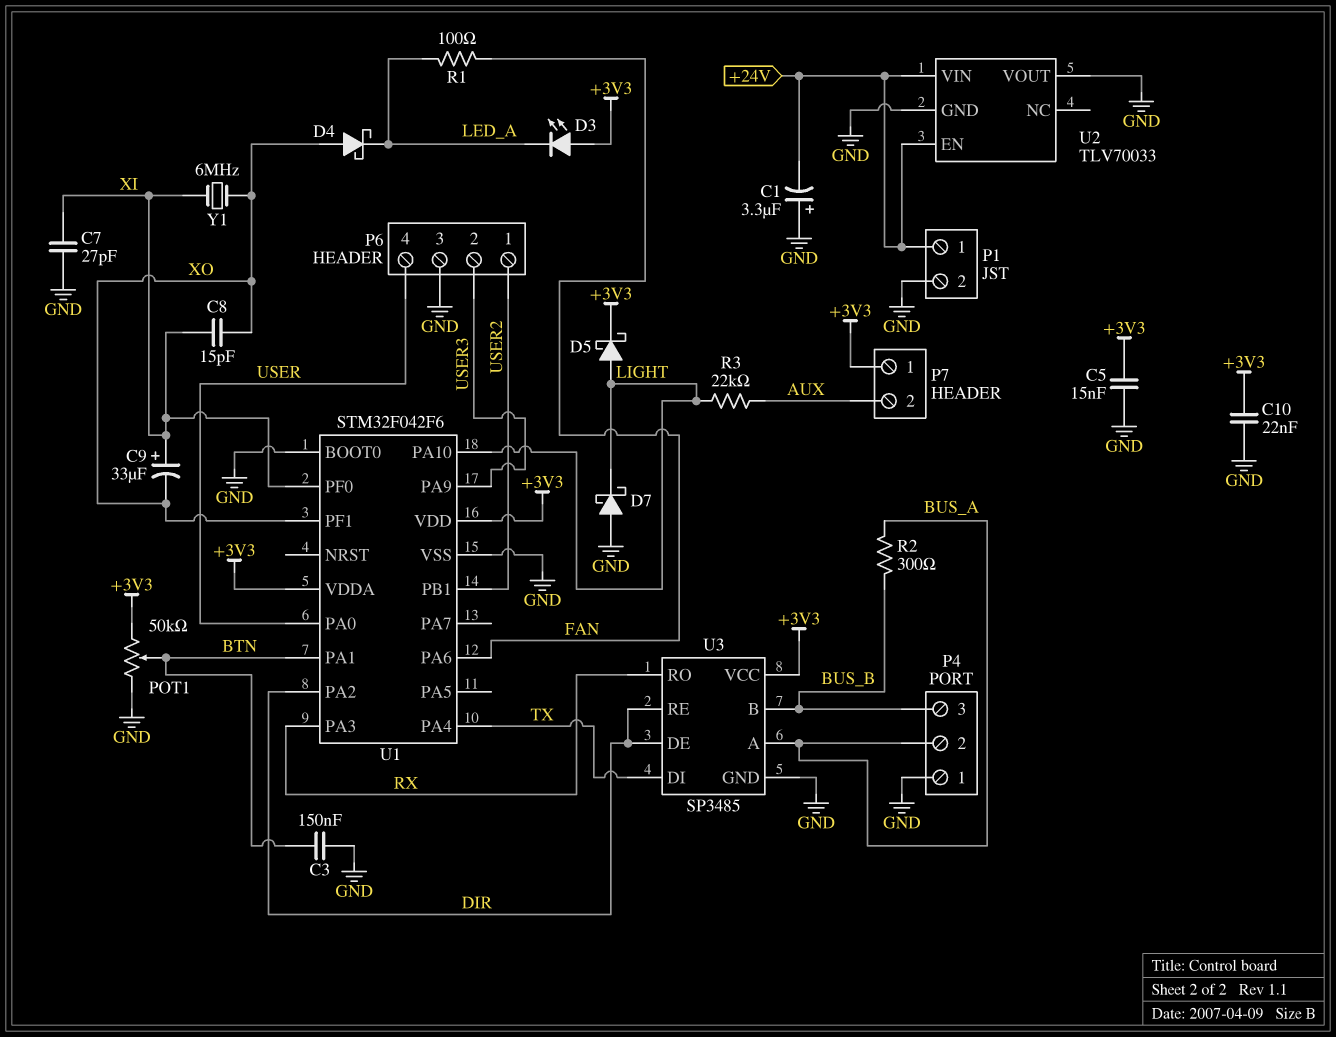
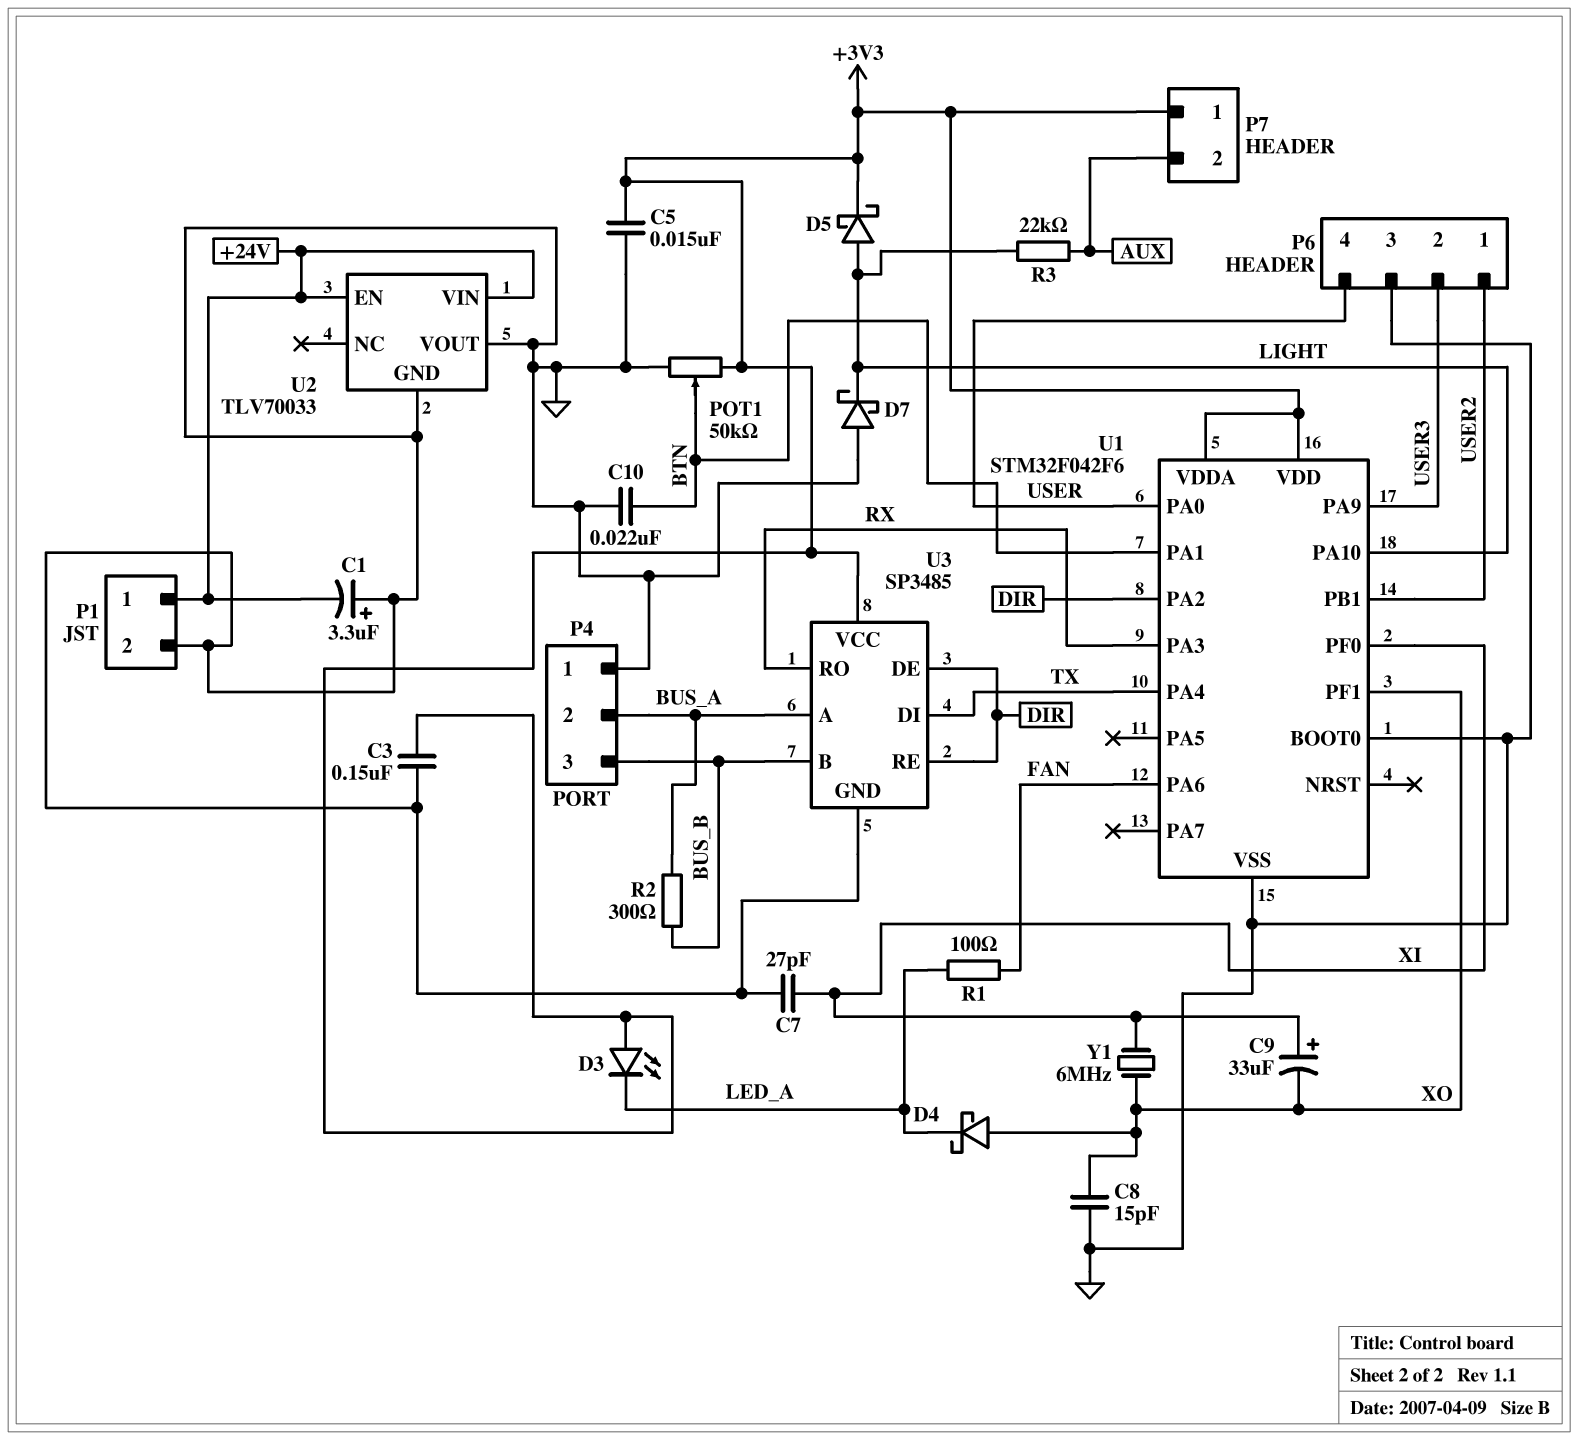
C3: 150nF (BTN, GND) -> 150nF (+3V3, GND)
C8: 15pF (XI, XO) -> 15pF (GND, XO)
C10: 22nF (+3V3, GND) -> 22nF (BTN, GND)

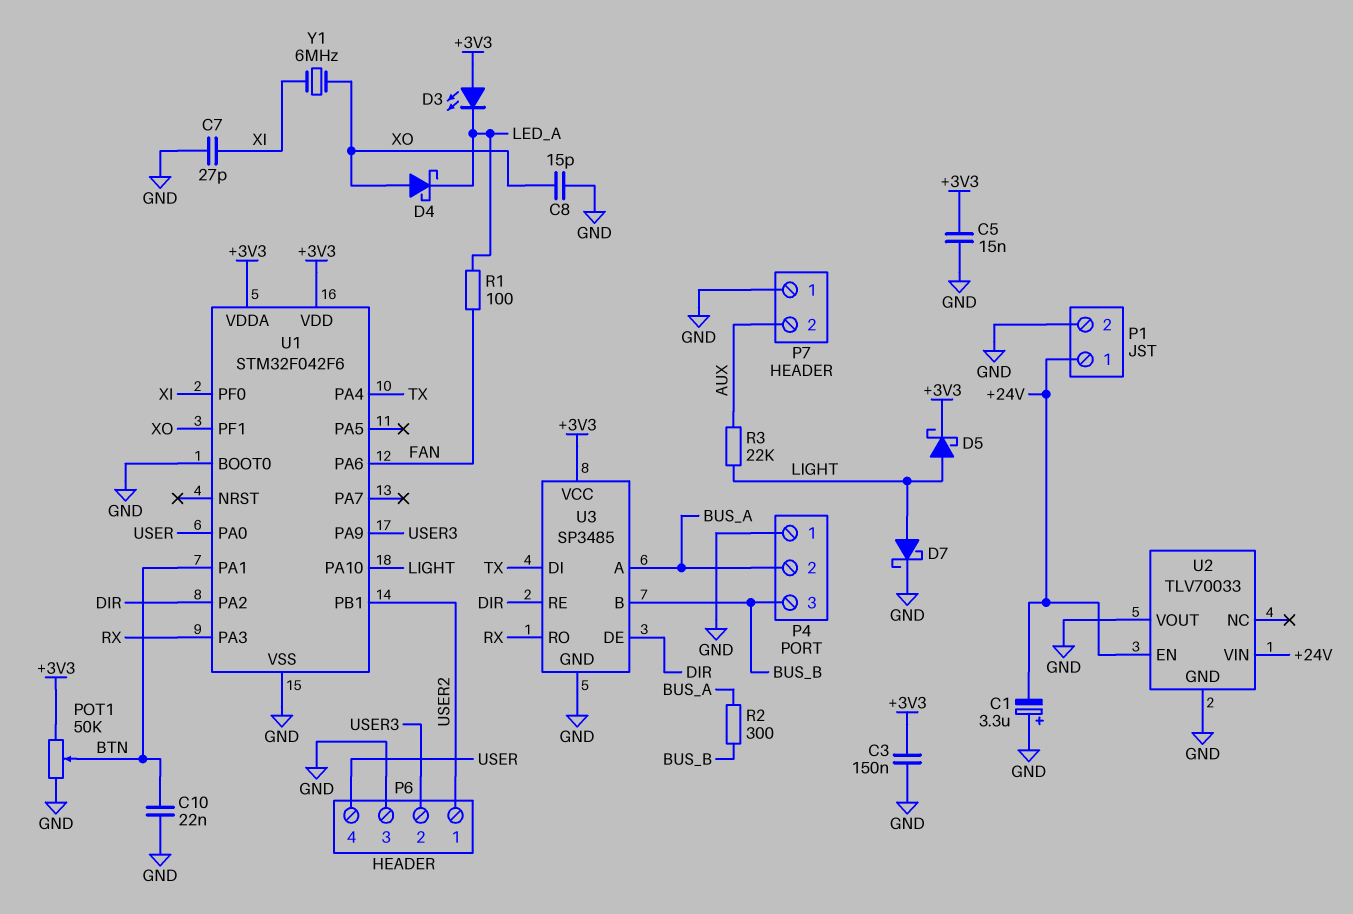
C9: 33uF (plus XI, minus XO) -> none
D7: schottky (A GND, K LIGHT) -> schottky (A LIGHT, K GND)
P7 pin 1: +3V3 -> GND

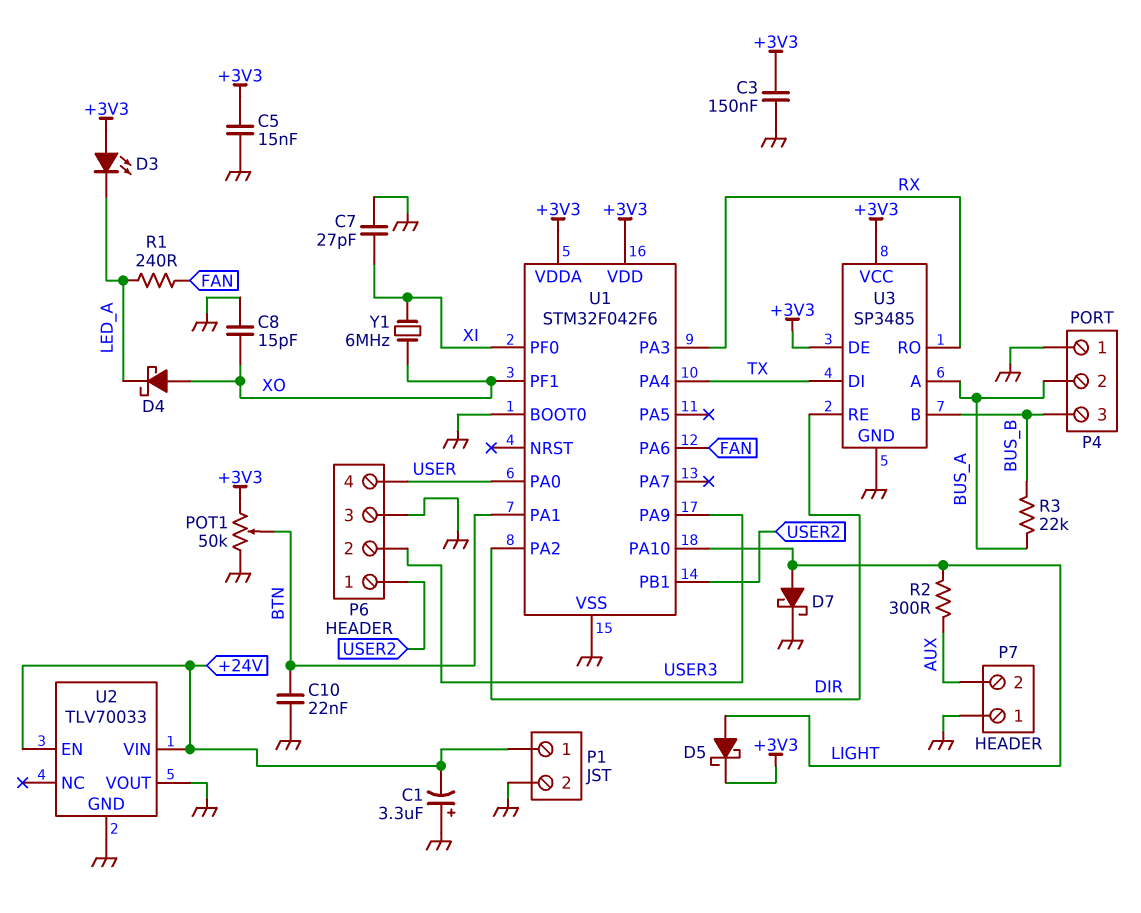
R1: 100 (FAN, LED_A) -> 240 (FAN, LED_A)
R2: 300 (BUS_A, BUS_B) -> 300 (AUX, LIGHT)
R3: 22k (AUX, LIGHT) -> 22k (BUS_A, BUS_B)
U3 pin DE: DIR -> +3V3

